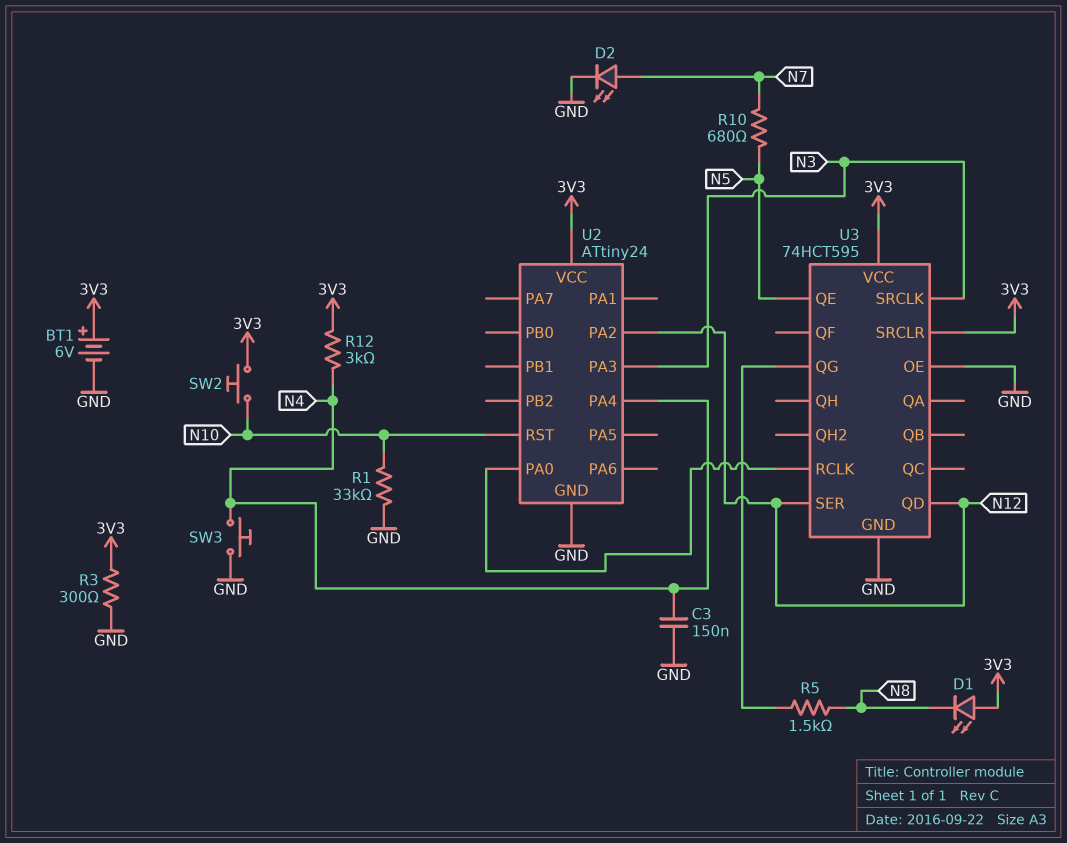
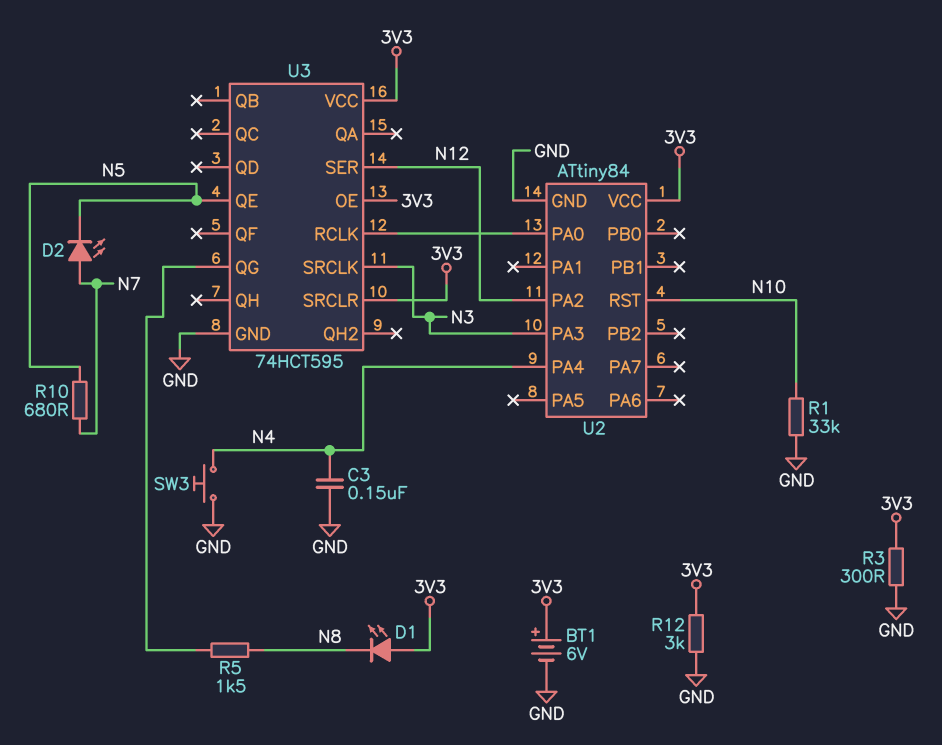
D2: LED (A N7, K GND) -> LED (A N7, K N5)
R12: 3k (3V3, N4) -> 3k (3V3, GND)
SW2: button (3V3, N10) -> none
U2: ATtiny24 -> ATtiny84
U3 pin OE: GND -> 3V3
U3 pin QD: N12 -> none

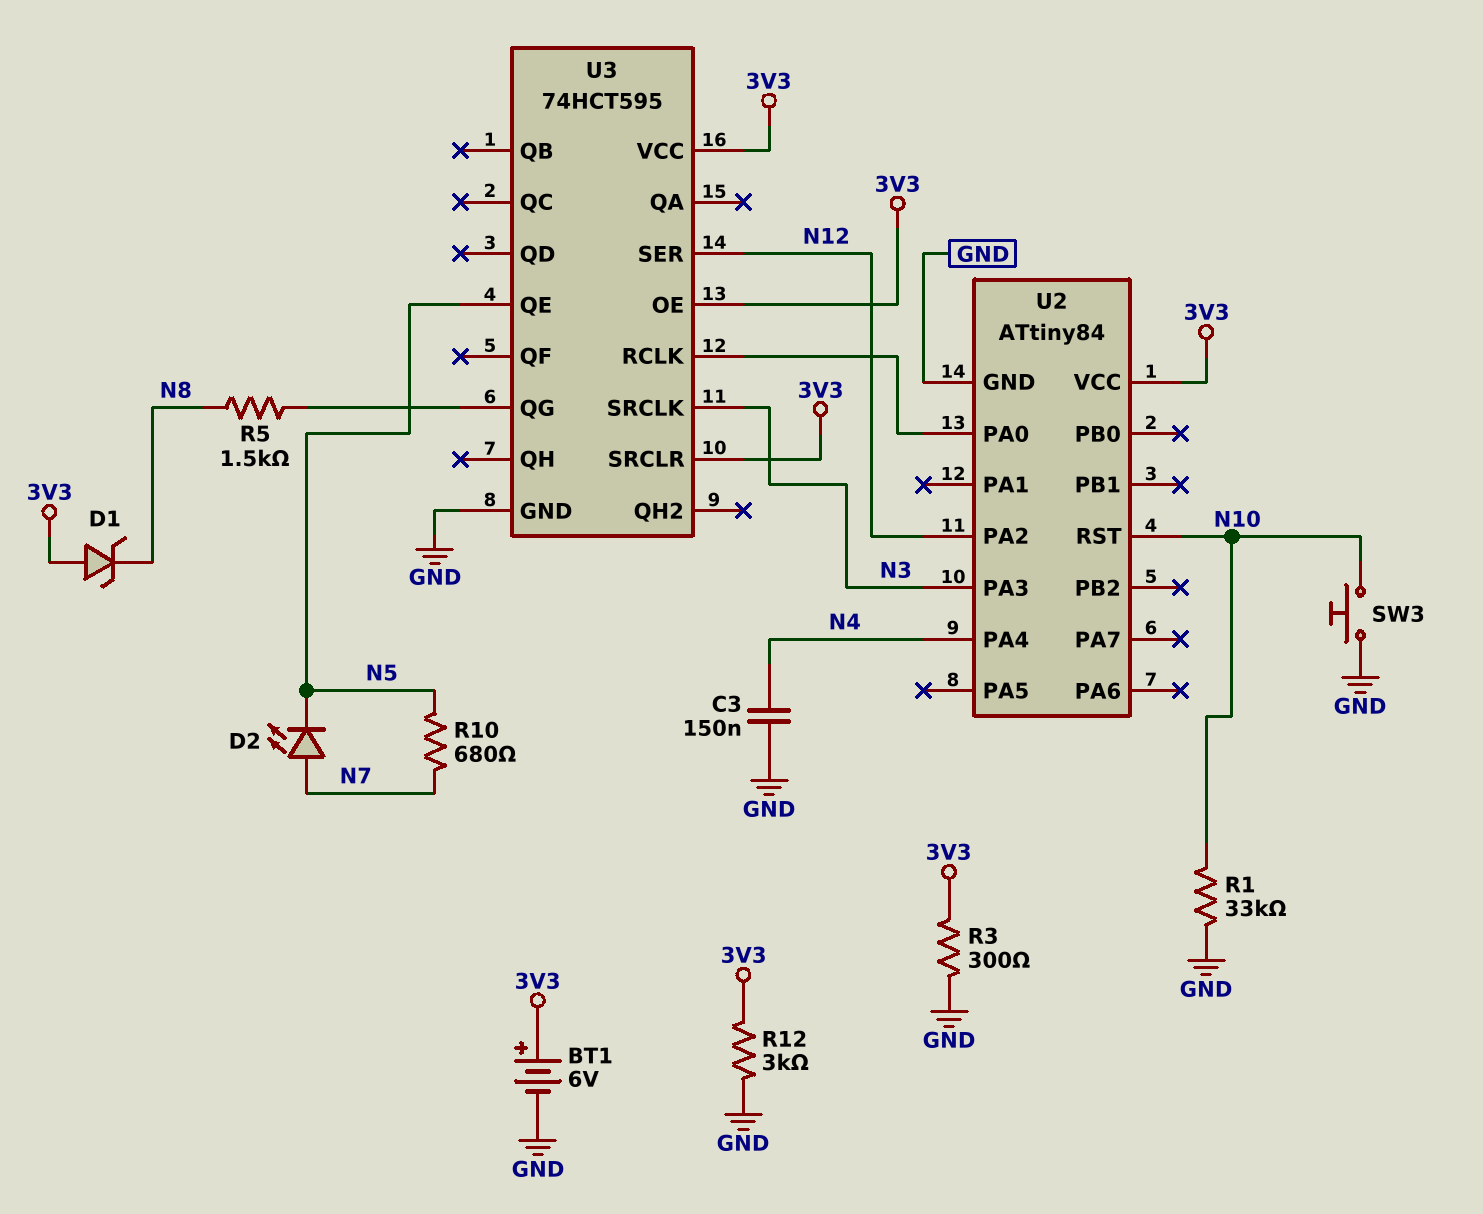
D1: LED (A 3V3, K N8) -> zener (A 3V3, K N8)
SW3: button (GND, N4) -> button (GND, N10)

